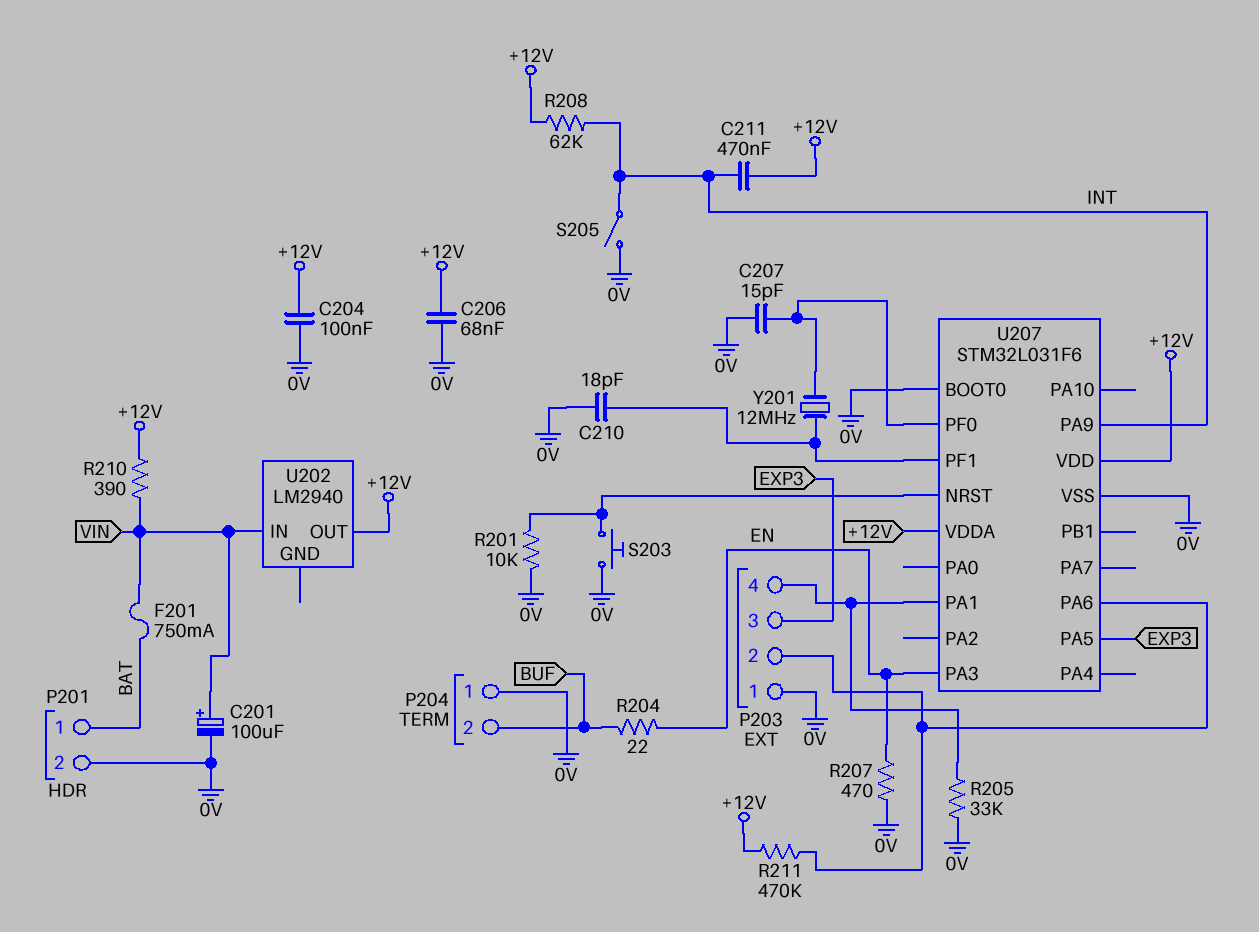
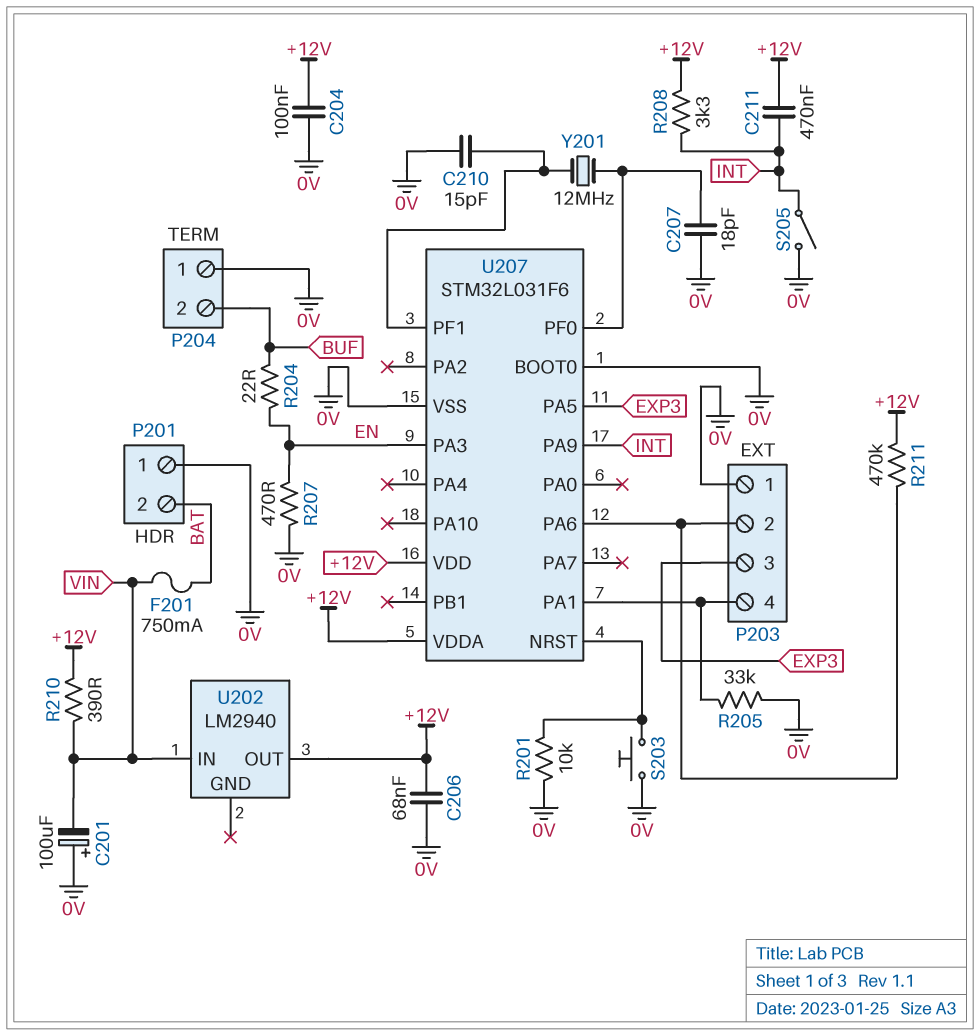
C201: 100uF (plus VIN, minus 0V) -> 100uF (plus 0V, minus VIN)
C207: 15pF (0V, U207/PF0) -> 18pF (0V, U207/PF0)
C210: 18pF (0V, U207/PF1) -> 15pF (0V, U207/PF1)
P201 pin 1: BAT -> 0V
P201 pin 2: 0V -> BAT
R208: 62k (+12V, INT) -> 3.3k (+12V, INT)

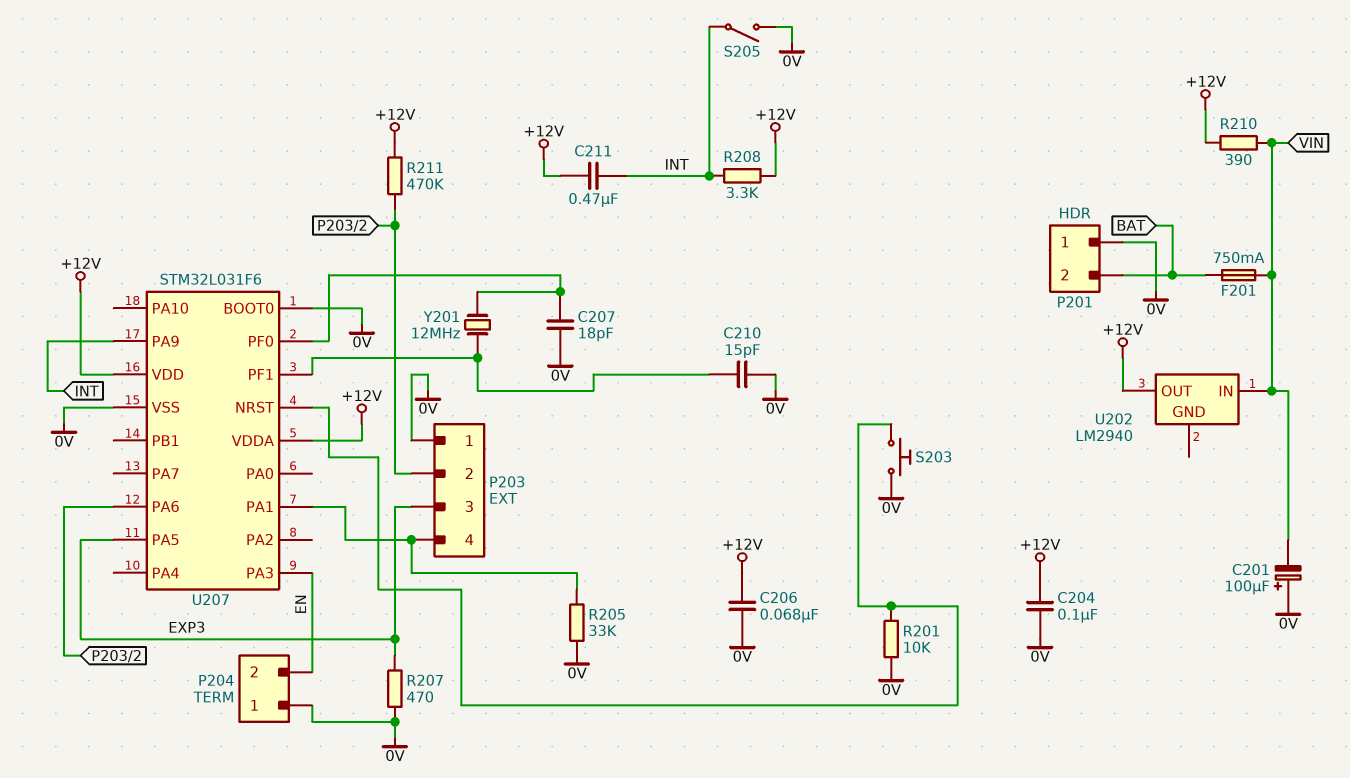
P204 pin 2: BUF -> EN
R204: 22 (BUF, EN) -> none
R207: 470 (0V, EN) -> 470 (0V, EXP3)

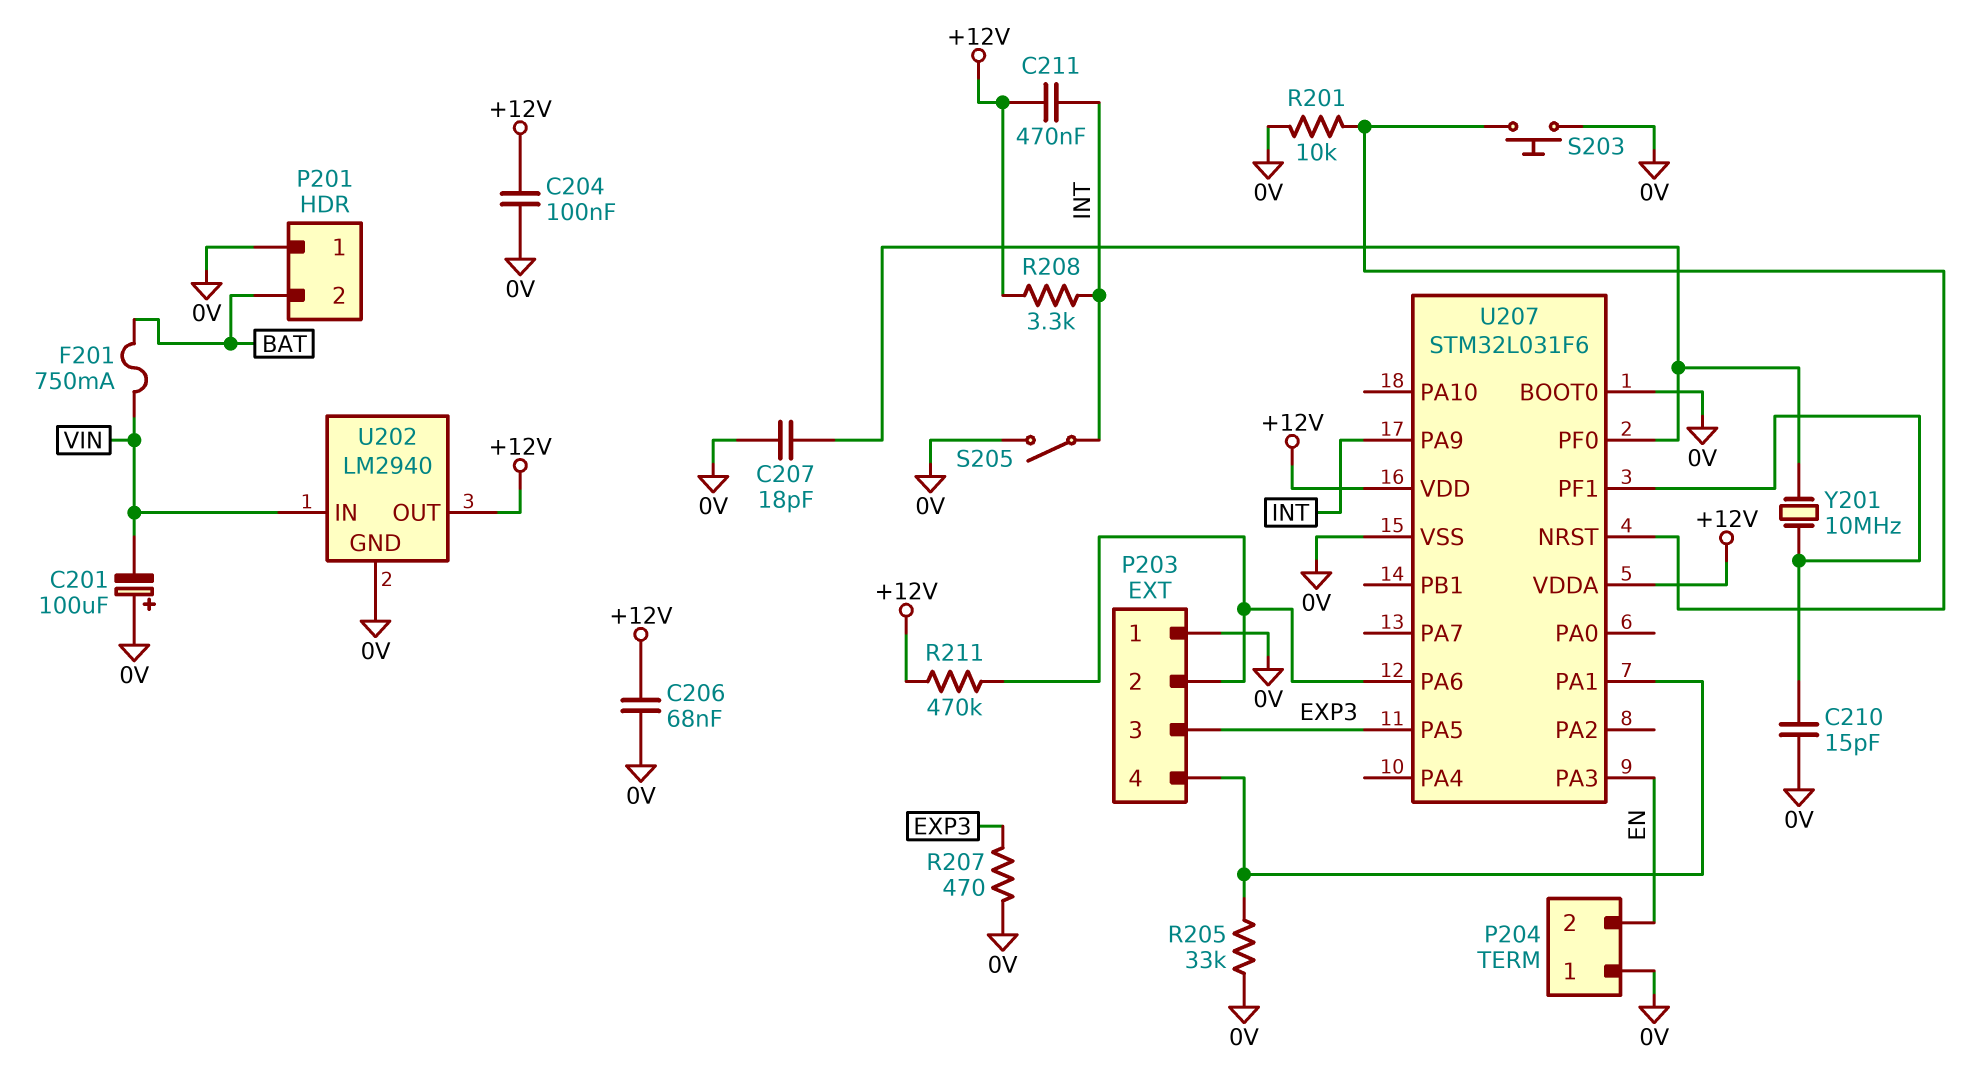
R210: 390 (+12V, VIN) -> none
U202 pin GND: none -> 0V
Y201: 12MHz (U207/PF0, U207/PF1) -> 10MHz (U207/PF0, U207/PF1)

